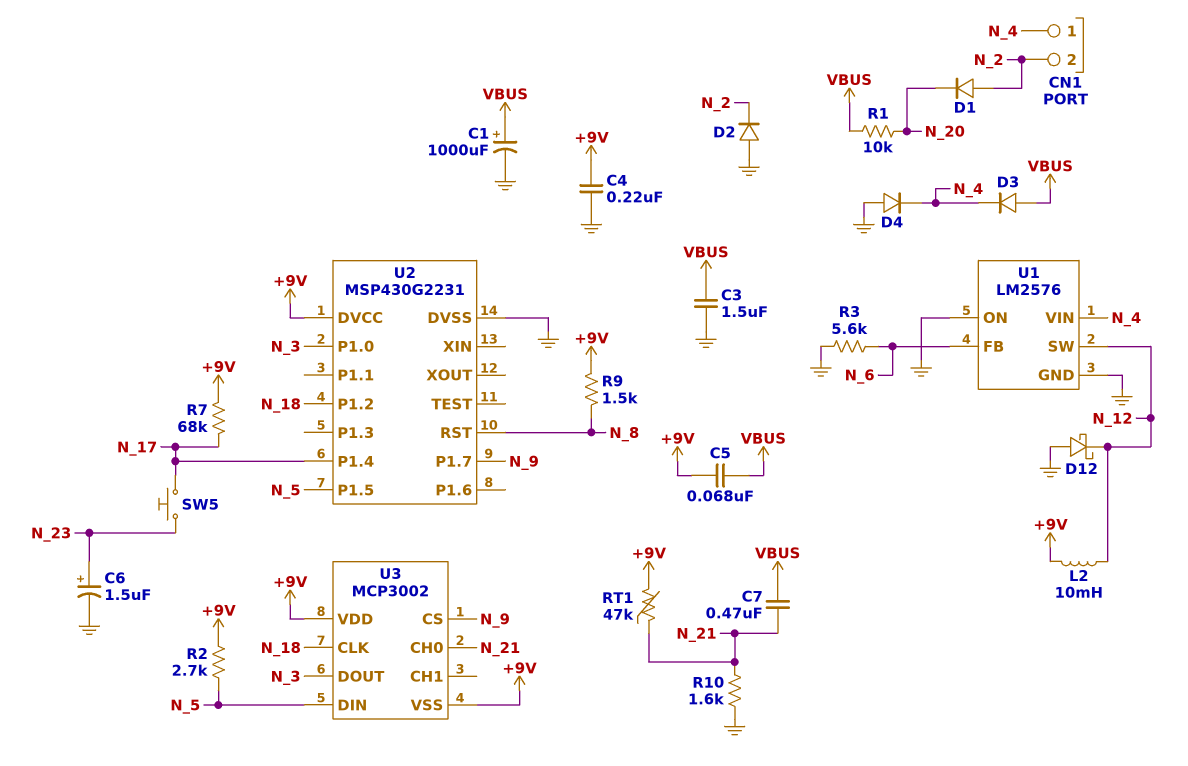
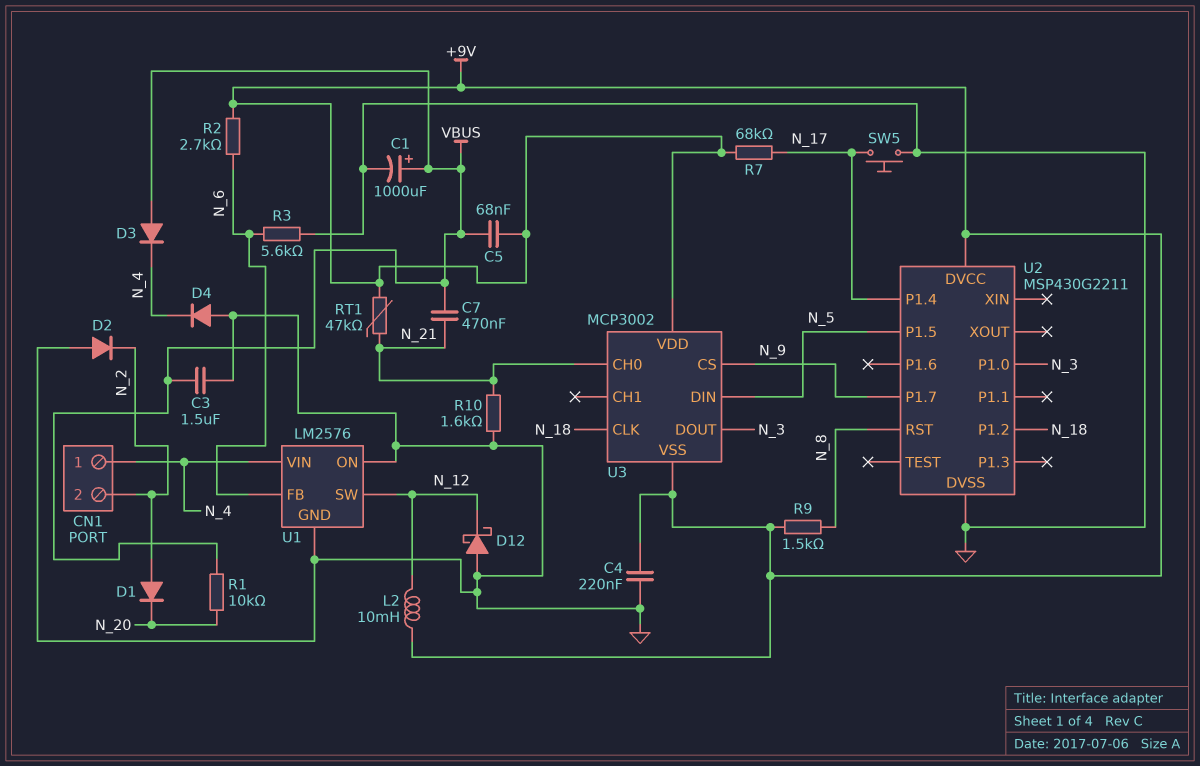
C6: 1.5uF (plus N_23, minus GND) -> none
R2: 2.7k (+9V, N_5) -> 2.7k (+9V, N_6)
SW5: button (N_17, N_23) -> button (GND, N_17)
U2: MSP430G2231 -> MSP430G2211

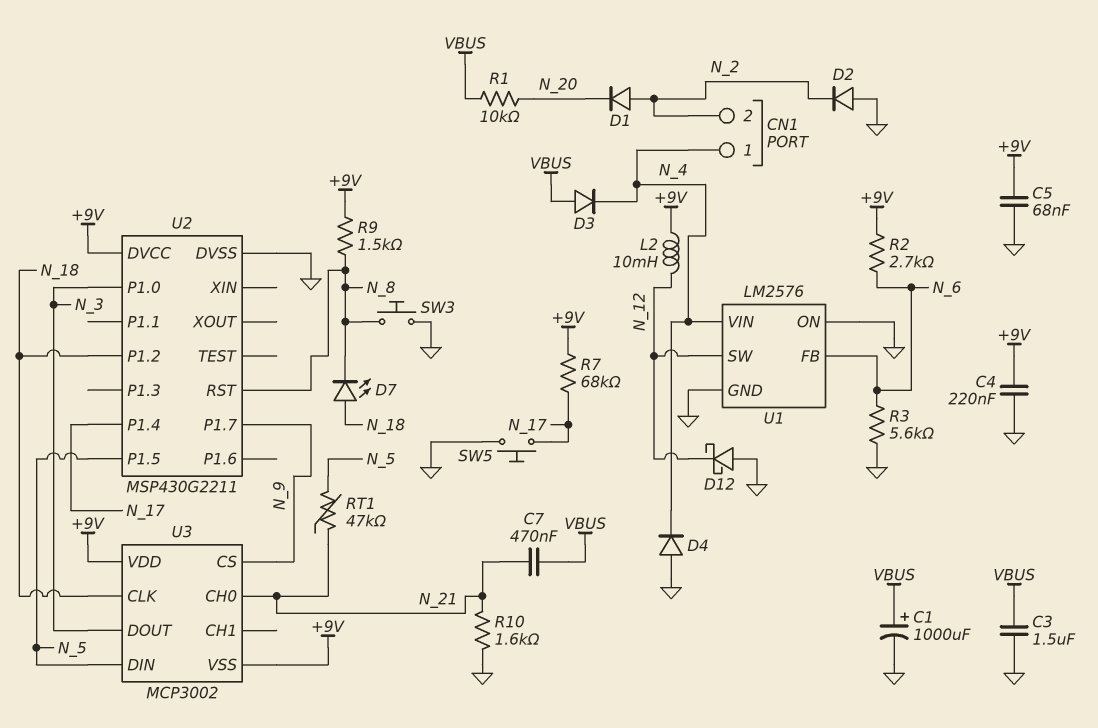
C5: 68nF (+9V, VBUS) -> 68nF (+9V, GND)
D7: none -> LED (A N_18, K N_8)
RT1: 47k (+9V, N_21) -> 47k (N_5, N_21)
SW3: none -> button (GND, N_8)

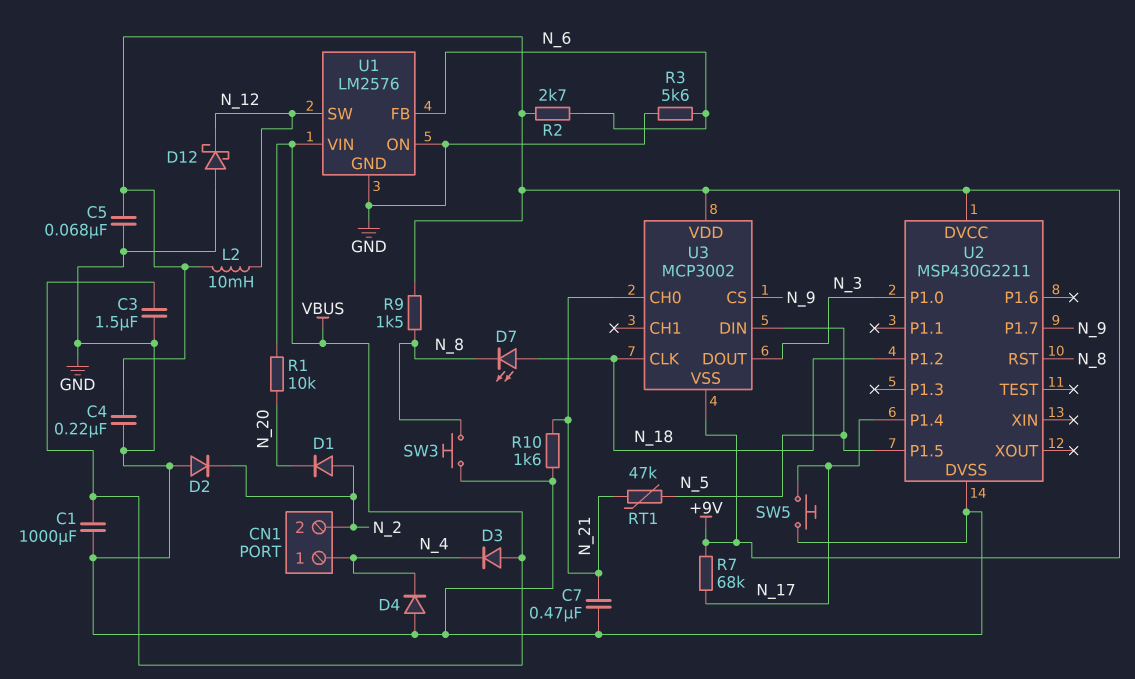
C1: 1000uF (plus VBUS, minus GND) -> 1000uF (GND, VBUS)
C7: 470nF (N_21, VBUS) -> 470nF (GND, N_21)
U1 pin VIN: N_4 -> VBUS

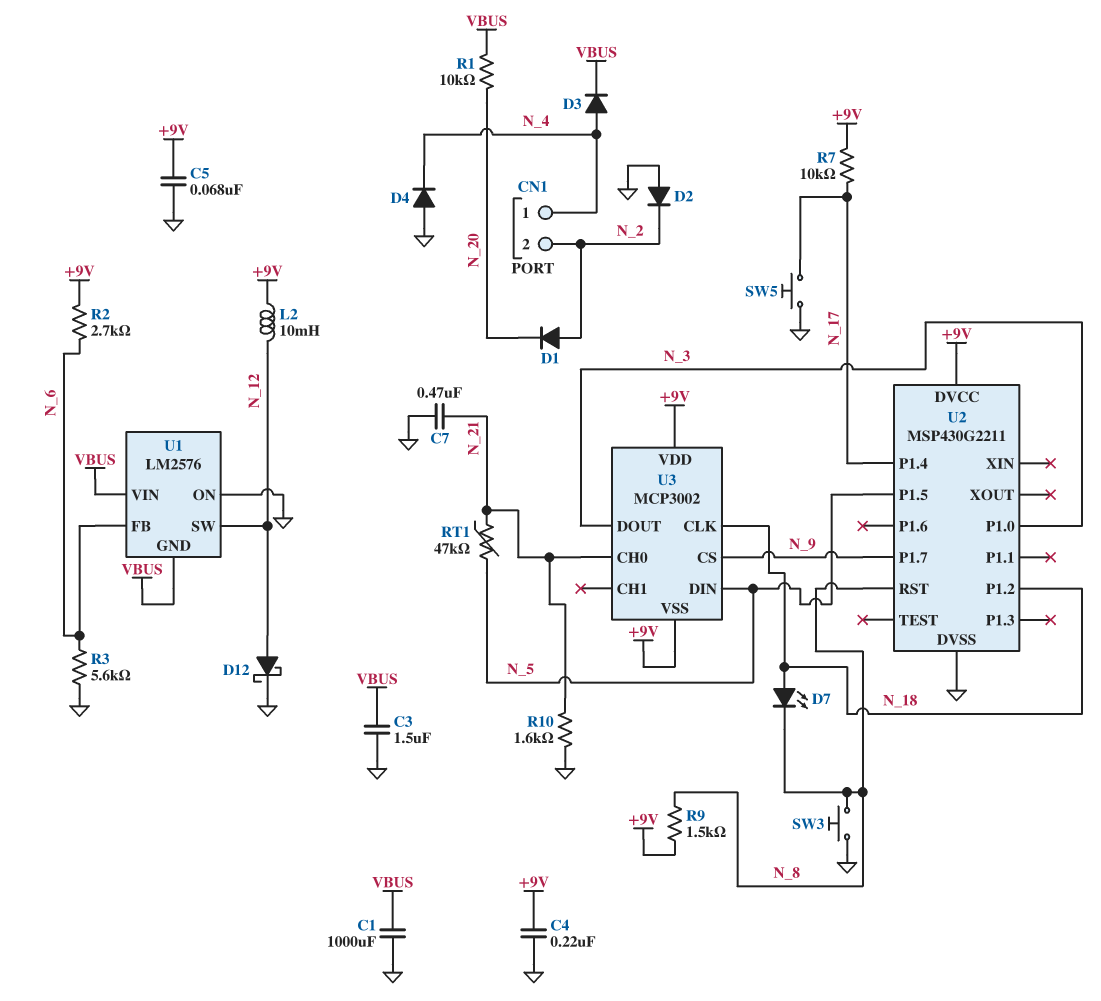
D3: diode (A VBUS, K N_4) -> diode (A N_4, K VBUS)
D12: schottky (A GND, K N_12) -> schottky (A N_12, K GND)
R7: 68k (+9V, N_17) -> 10k (+9V, N_17)
U1 pin GND: GND -> VBUS

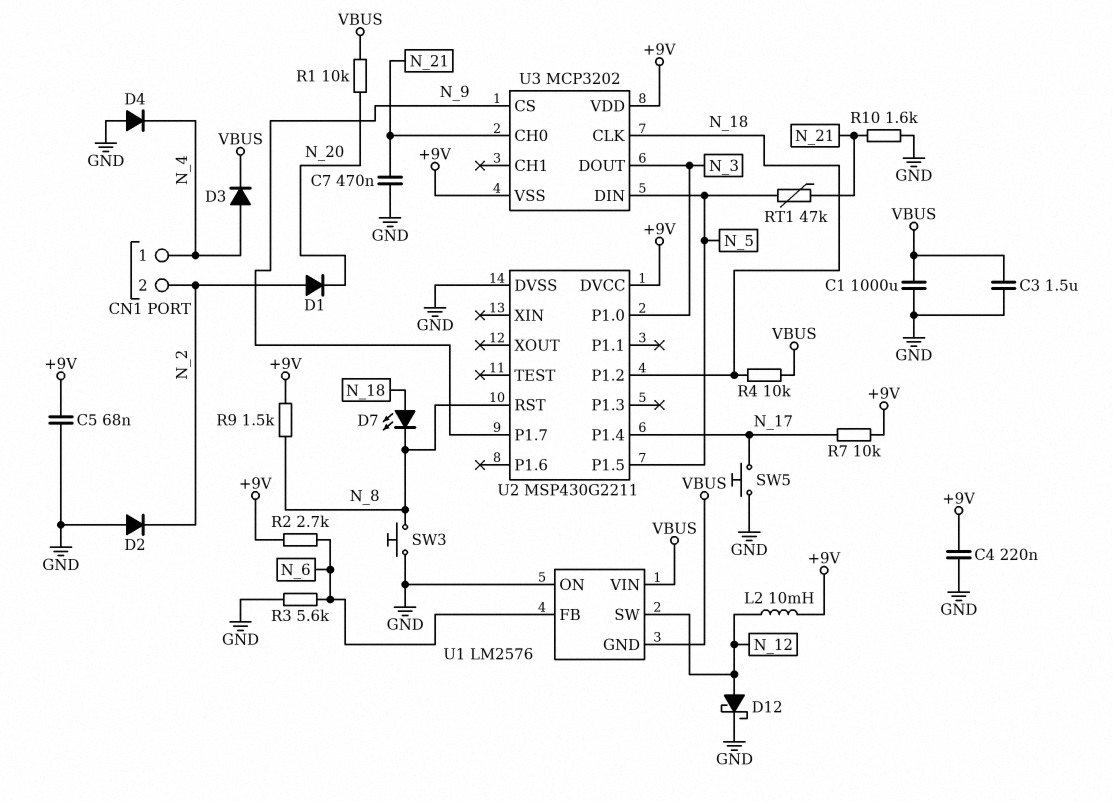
R4: none -> 10k (N_18, VBUS)
U3: MCP3002 -> MCP3202

